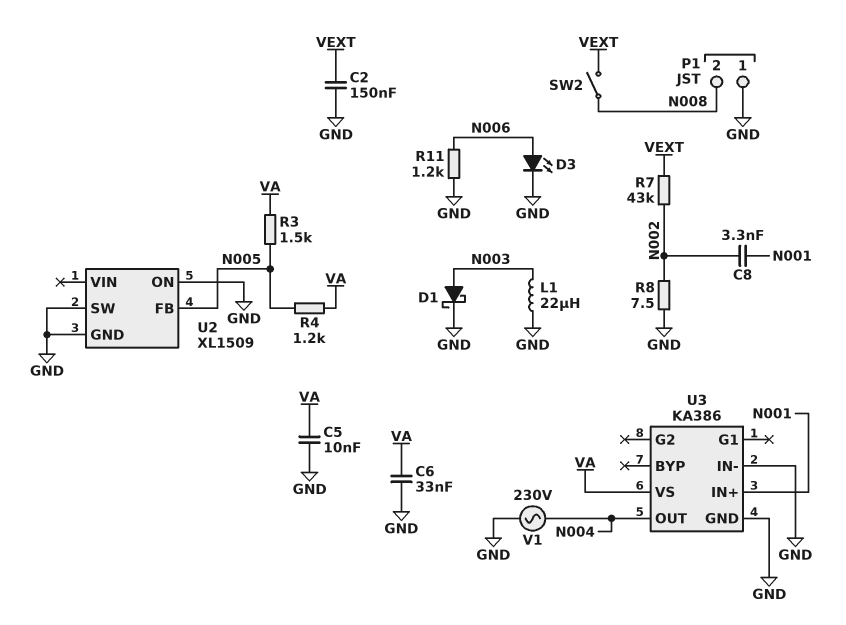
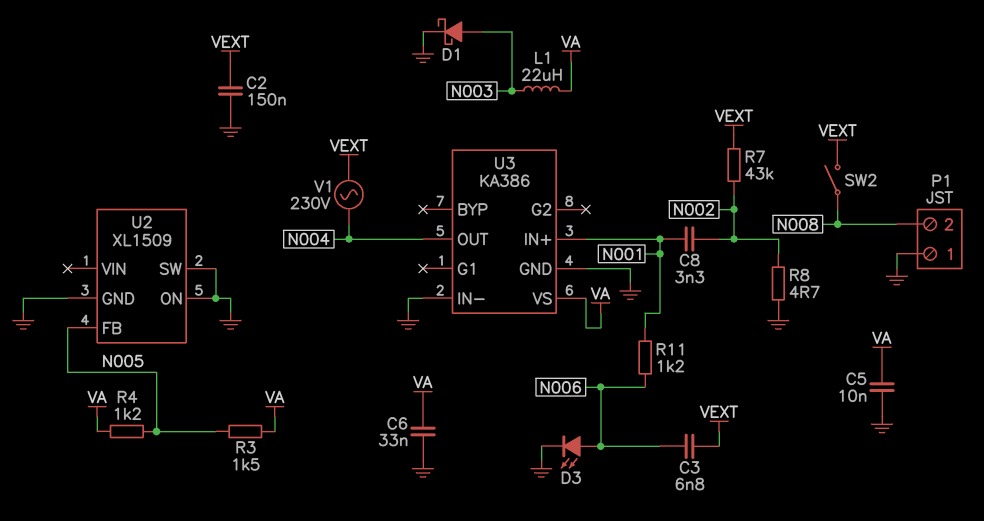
C3: none -> 6.8nF (N006, VEXT)
L1: 22uH (GND, N003) -> 22uH (N003, VA)
R8: 7.5 (GND, N002) -> 4.7 (GND, N002)
R11: 1.2k (GND, N006) -> 1.2k (N001, N006)
V1: AC 230V (GND, N004) -> AC 230V (N004, VEXT)

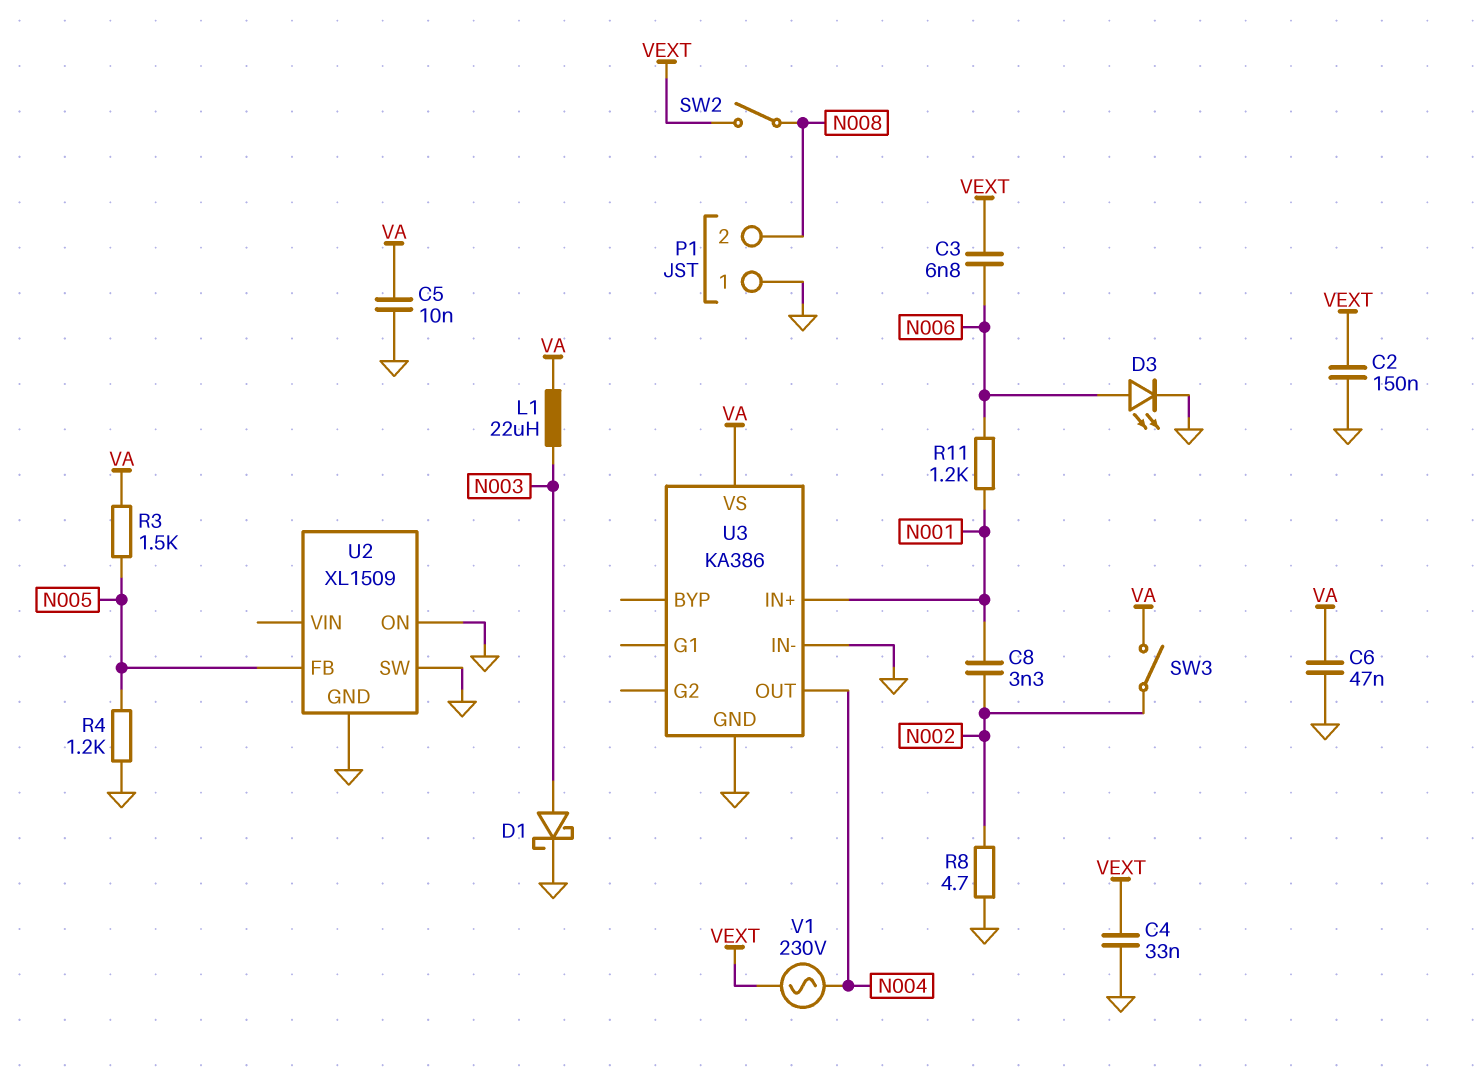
C4: none -> 33nF (GND, VEXT)
C6: 33nF (GND, VA) -> 47nF (GND, VA)
R4: 1.2k (N005, VA) -> 1.2k (GND, N005)
R7: 43k (N002, VEXT) -> none
SW3: none -> switch (N002, VA)

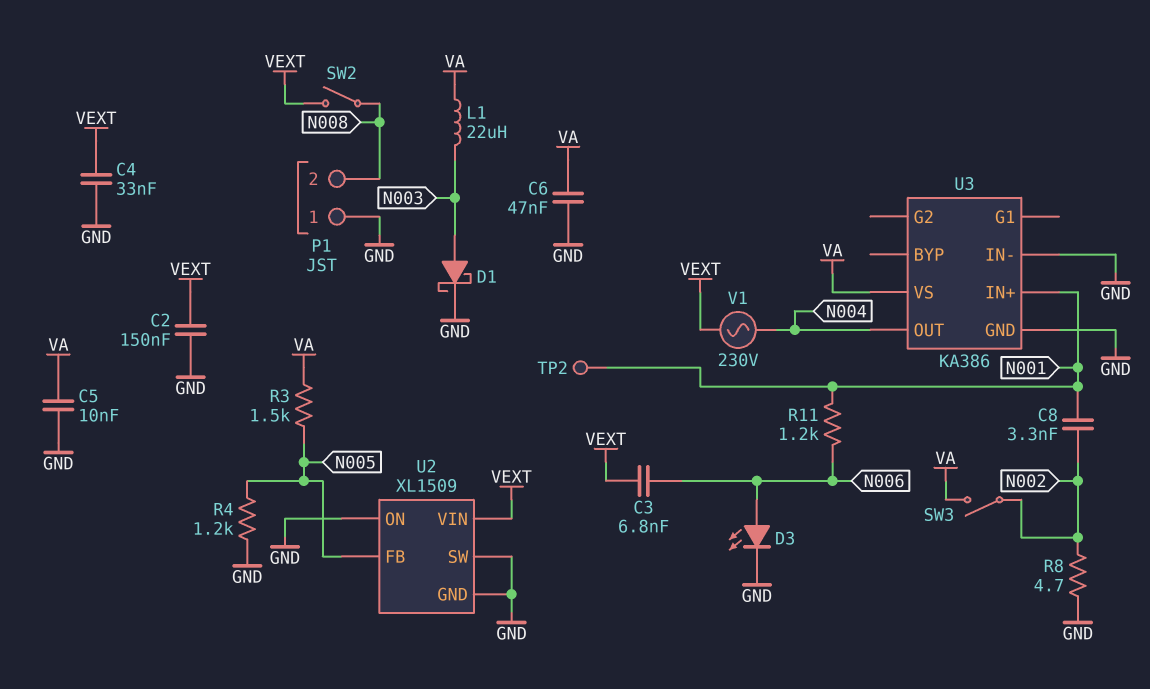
TP2: none -> test point (N001)
U2 pin VIN: none -> VEXT

